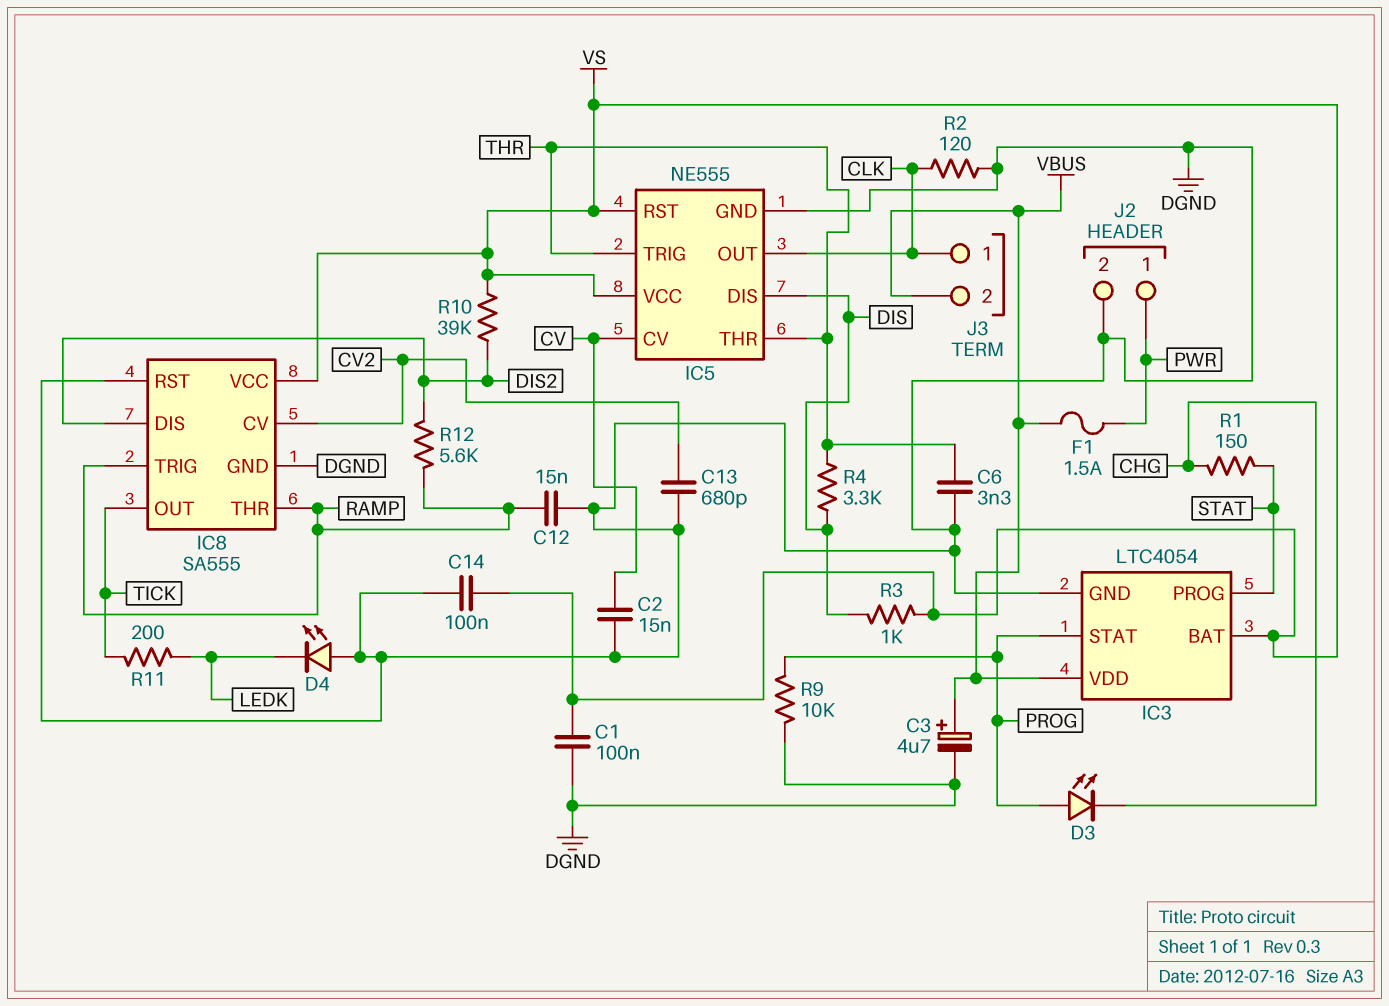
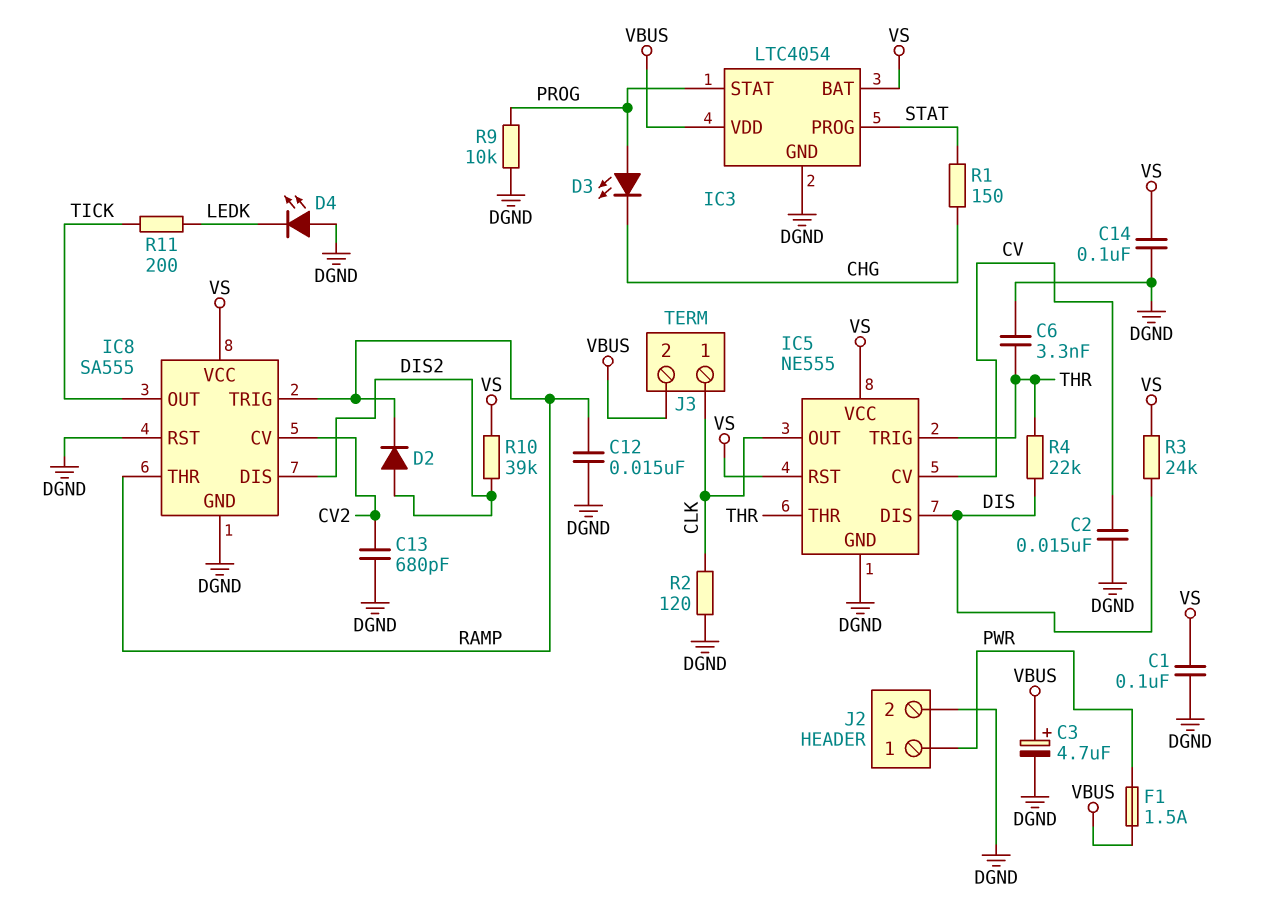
D2: none -> diode (A DIS2, K RAMP)
R3: 1k (DIS, VS) -> 24k (DIS, VS)
R4: 3.3k (DIS, THR) -> 22k (DIS, THR)
R12: 5.6k (DIS2, RAMP) -> none

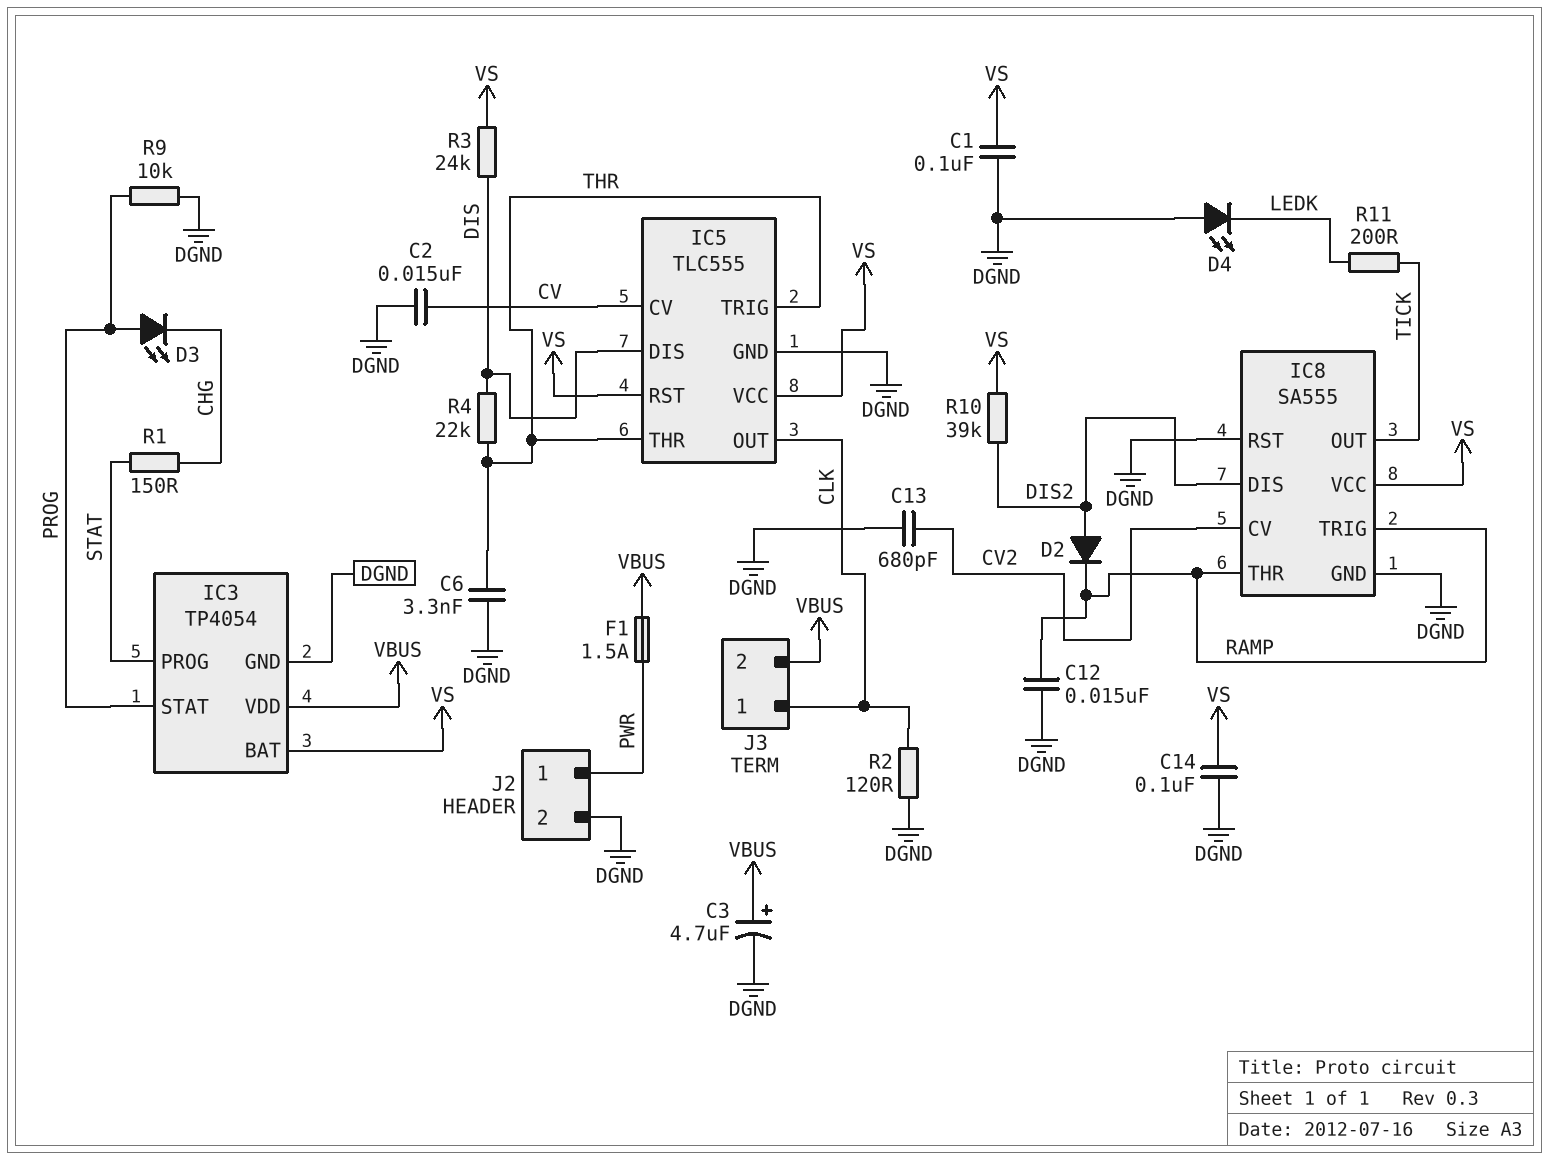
IC3: LTC4054 -> TP4054
IC5: NE555 -> TLC555

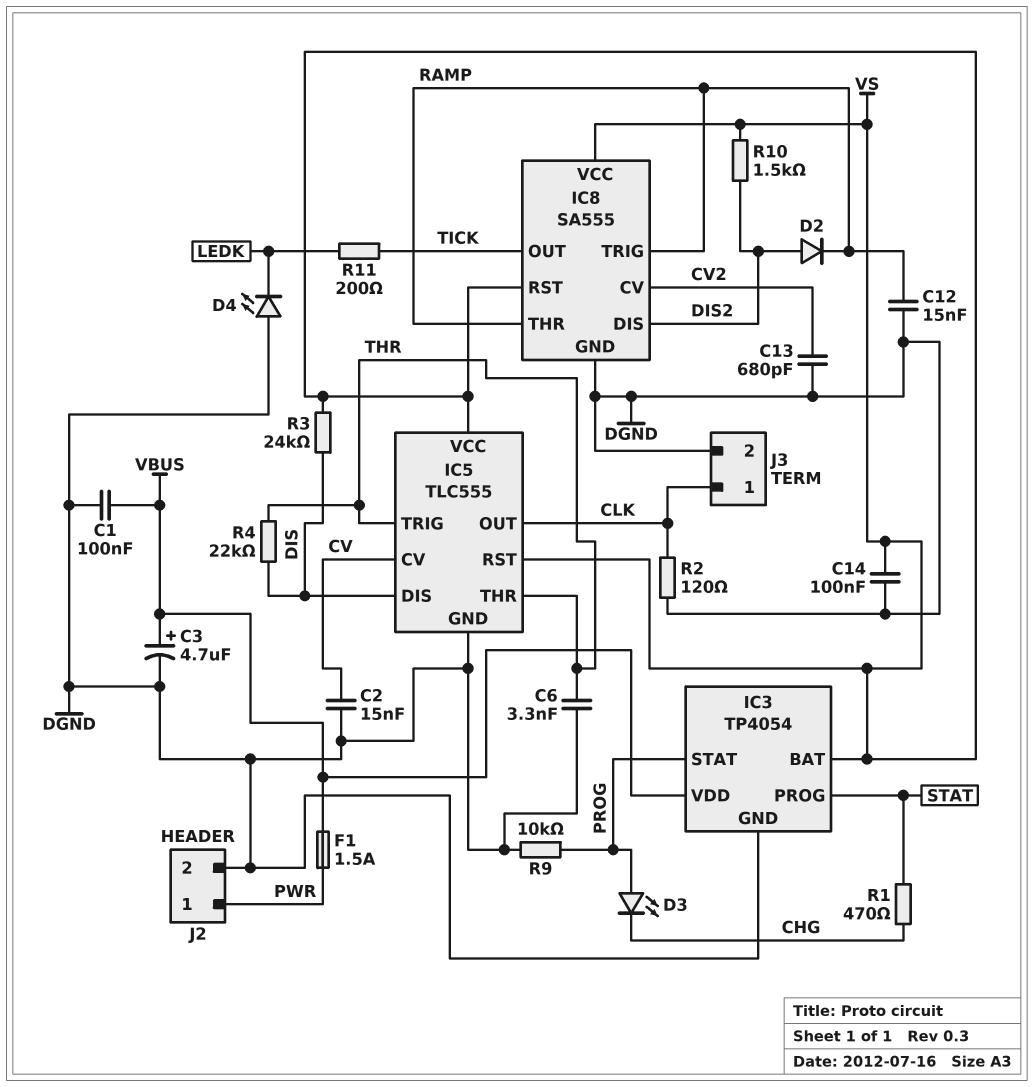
C1: 100nF (DGND, VS) -> 100nF (DGND, VBUS)
IC8 pin RST: DGND -> VS
J3 pin 2: VBUS -> DGND
R1: 150 (CHG, STAT) -> 470 (CHG, STAT)
R10: 39k (DIS2, VS) -> 1.5k (DIS2, VS)

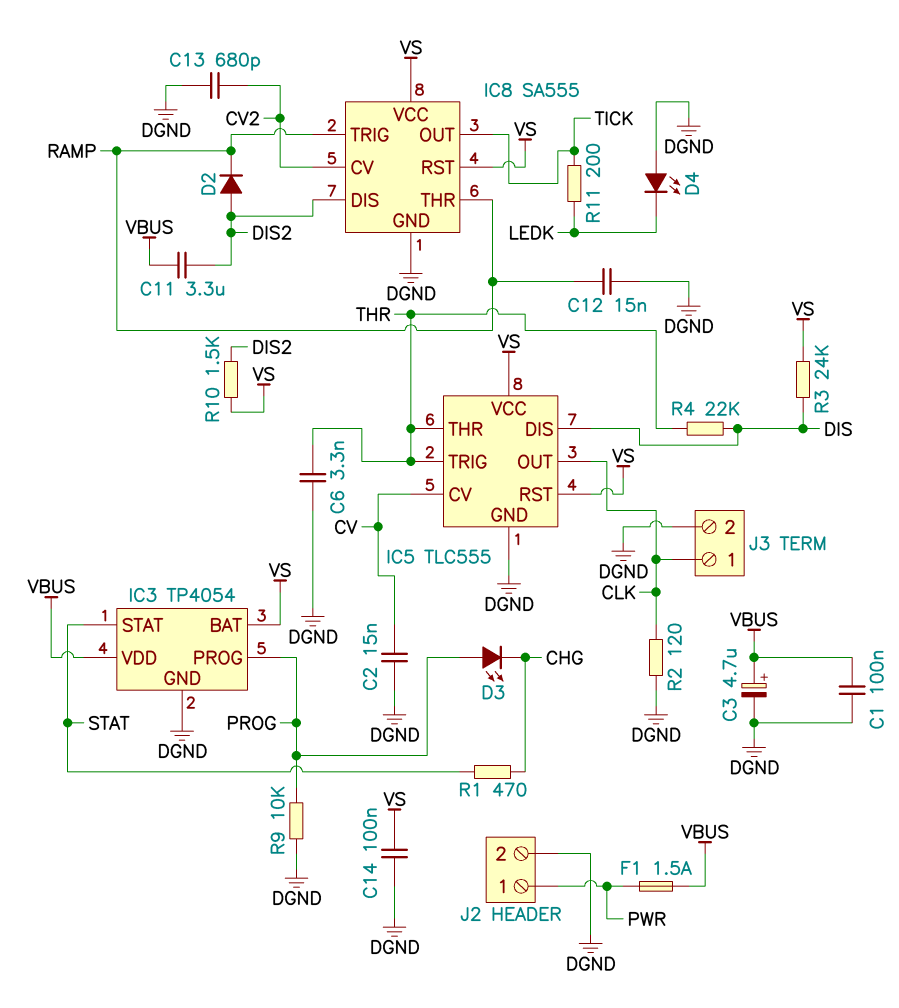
C11: none -> 3.3uF (DIS2, VBUS)
IC3 pin PROG: STAT -> PROG
IC3 pin STAT: PROG -> STAT

